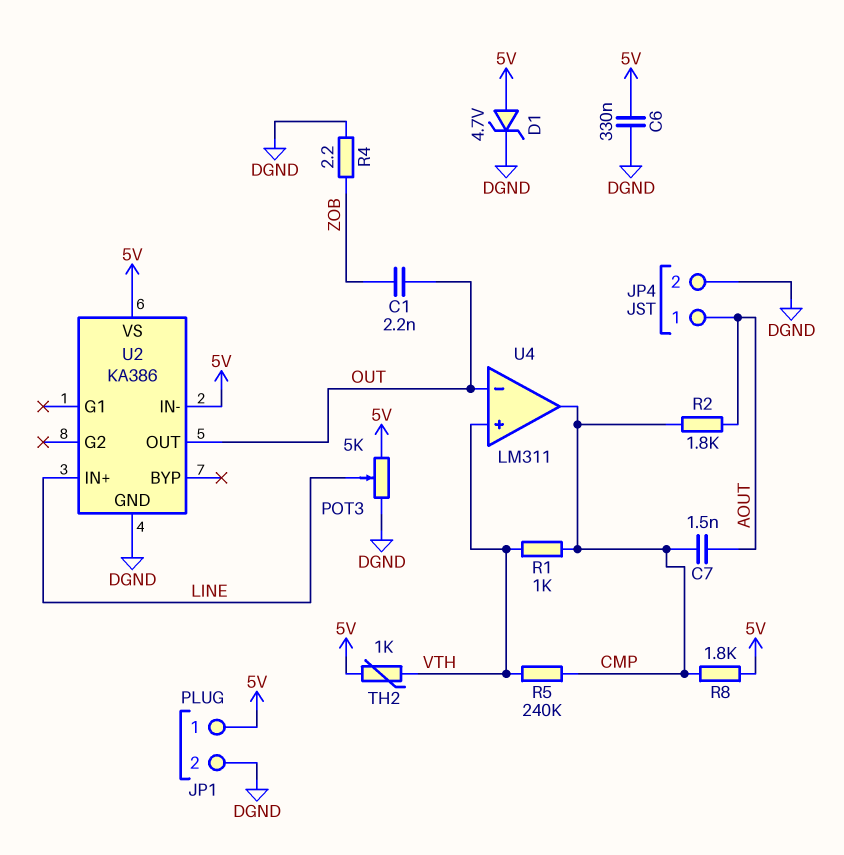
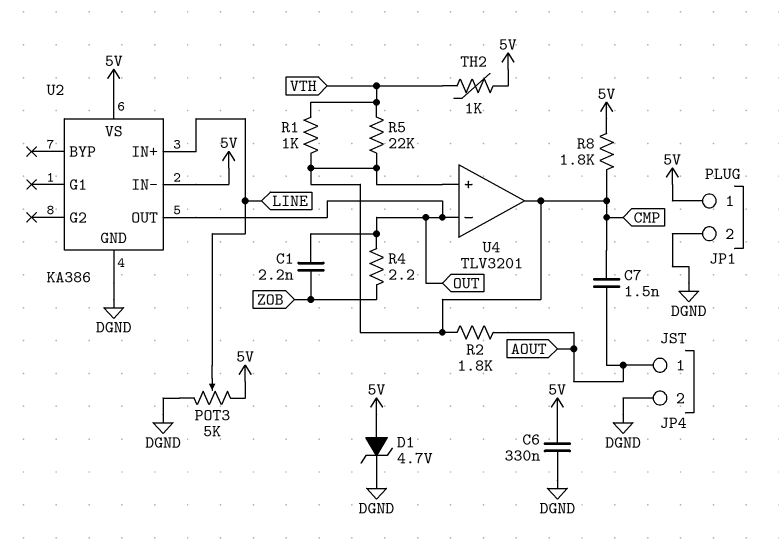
R4: 2.2 (DGND, ZOB) -> 2.2 (OUT, ZOB)
R5: 240k (CMP, VTH) -> 22k (CMP, VTH)
U4: LM311 -> TLV3201
U4 pin in+: VTH -> CMP

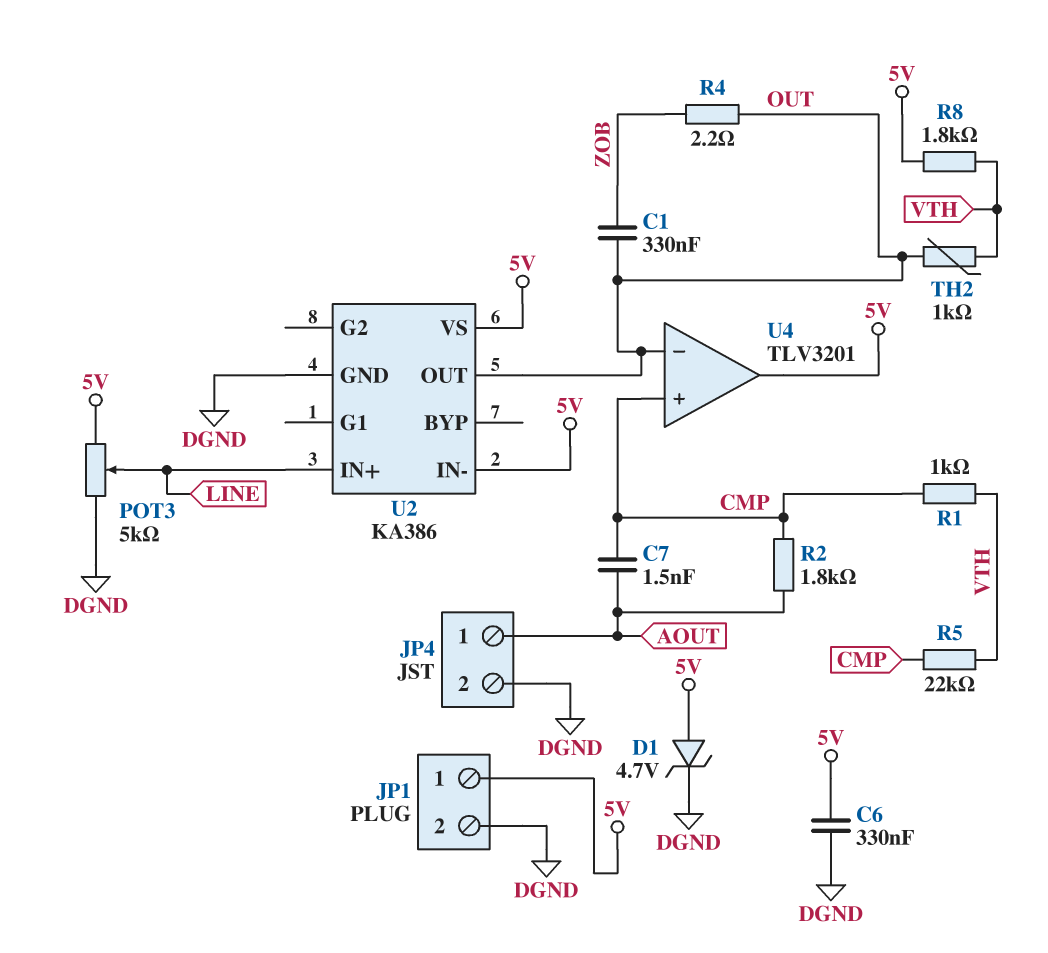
C1: 2.2nF (OUT, ZOB) -> 330nF (OUT, ZOB)
R8: 1.8k (5V, CMP) -> 1.8k (5V, VTH)
TH2: 1k (5V, VTH) -> 1k (OUT, VTH)
U4 pin out: CMP -> 5V

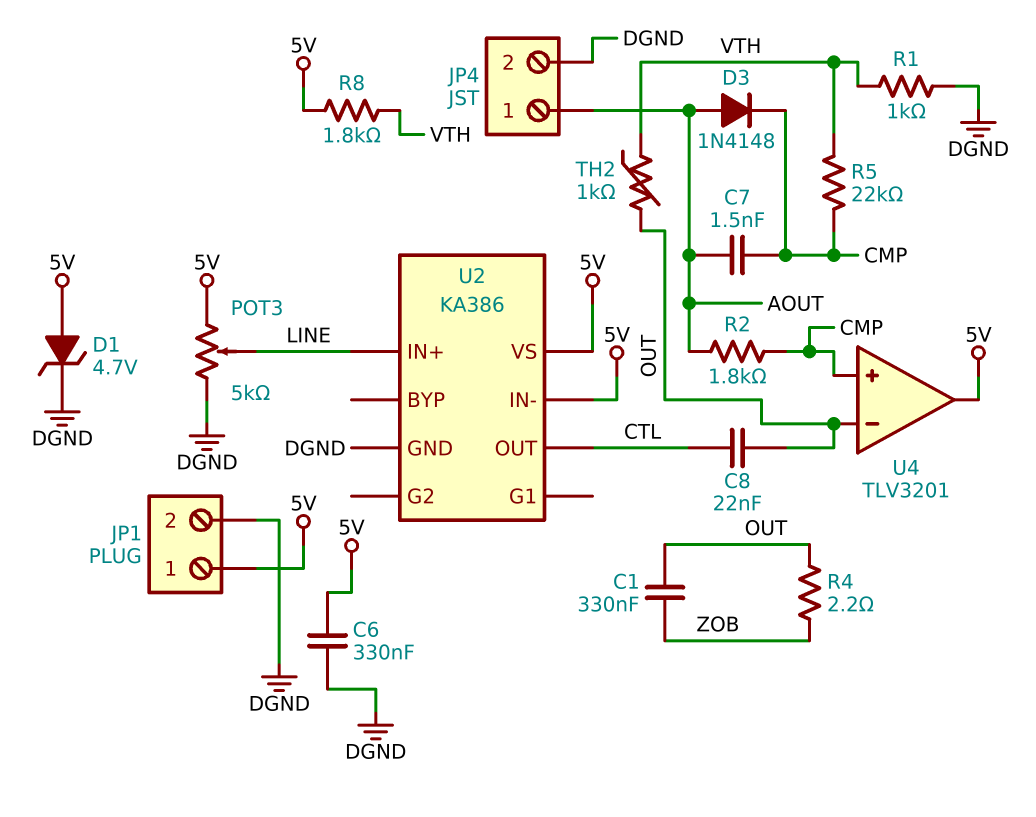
C8: none -> 22nF (CTL, OUT)
D3: none -> diode 1N4148 (A AOUT, K CMP)
R1: 1k (CMP, VTH) -> 1k (DGND, VTH)
U2 pin OUT: OUT -> CTL

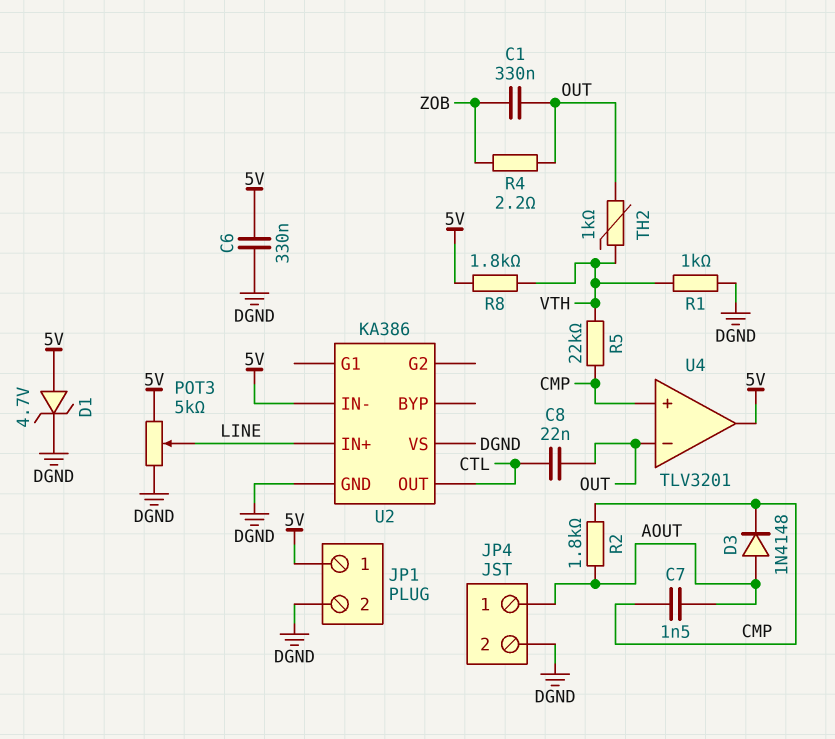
U2 pin VS: 5V -> DGND

